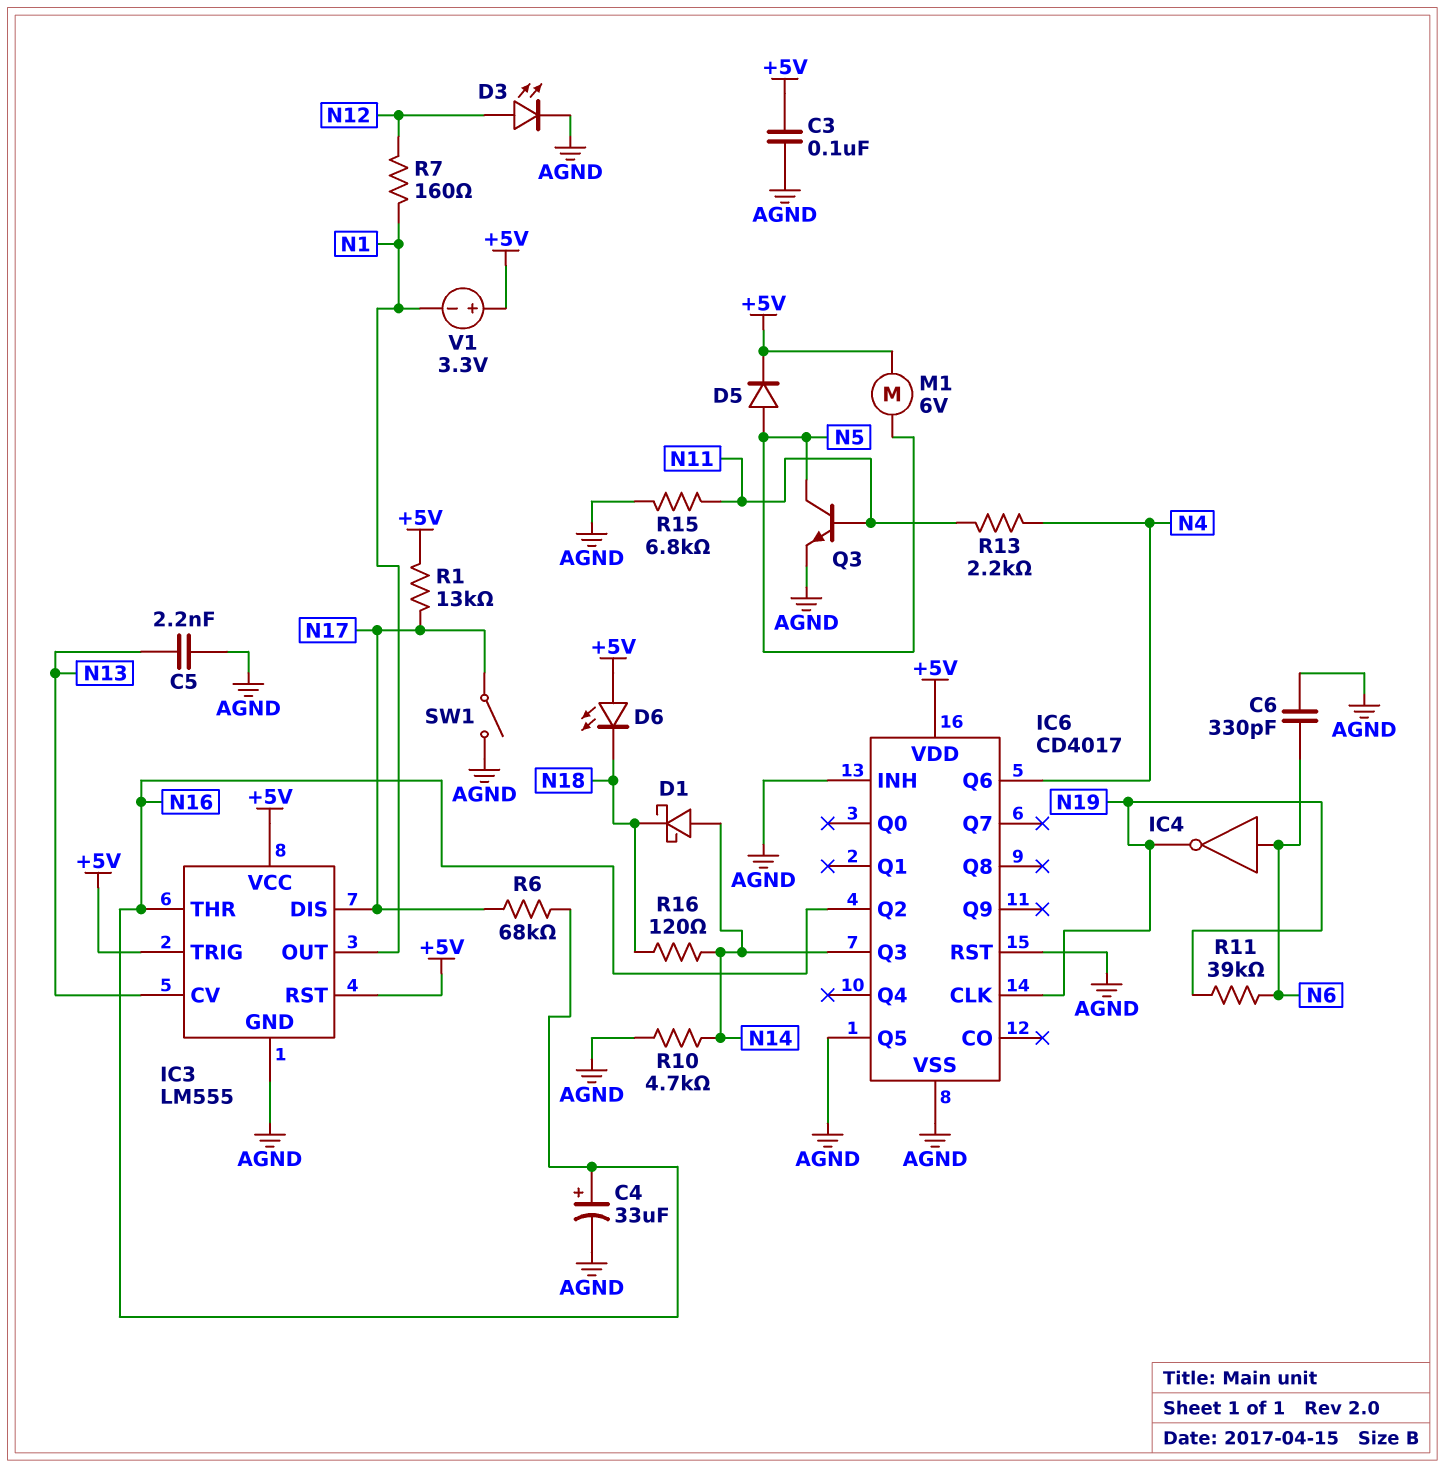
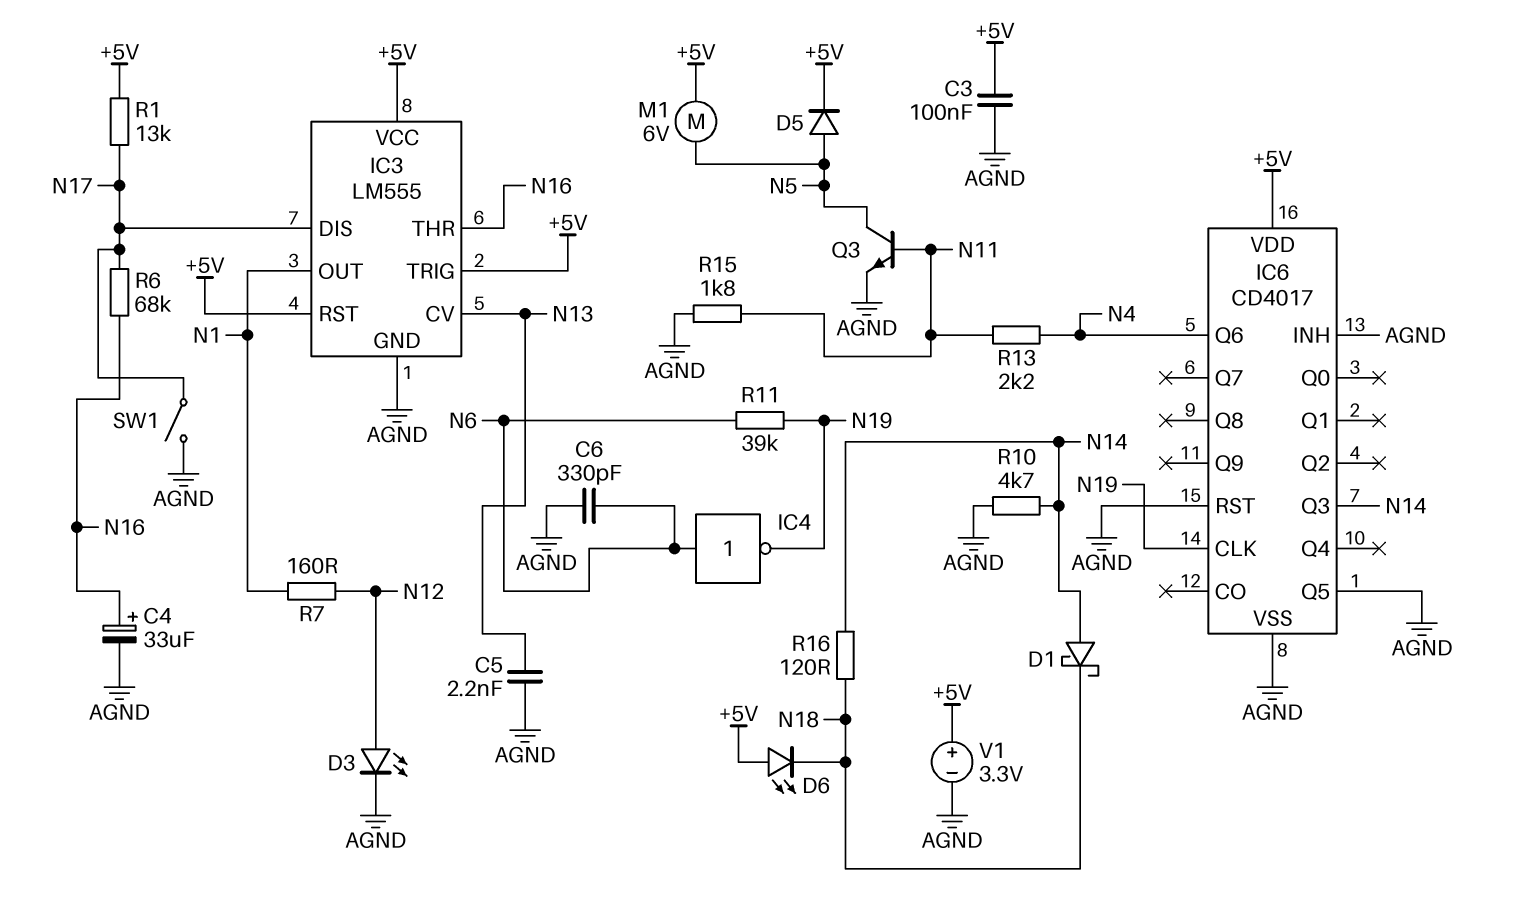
IC6 pin Q2: N16 -> none
R15: 6.8k (AGND, N11) -> 1.8k (AGND, N11)
V1: 3.3V (plus +5V, minus N1) -> 3.3V (plus +5V, minus AGND)

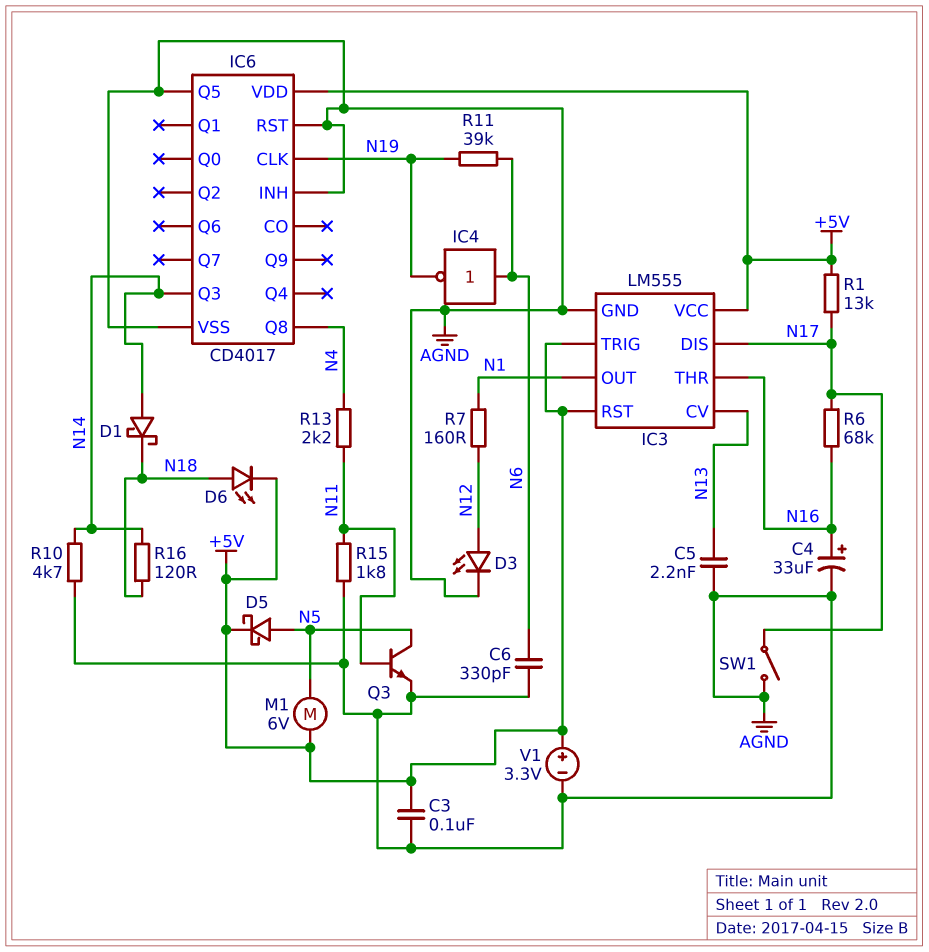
D5: diode (A N5, K +5V) -> schottky (A N5, K +5V)
D6: LED (A +5V, K N18) -> LED (A N18, K +5V)
IC6 pin Q6: N4 -> none
IC6 pin Q8: none -> N4

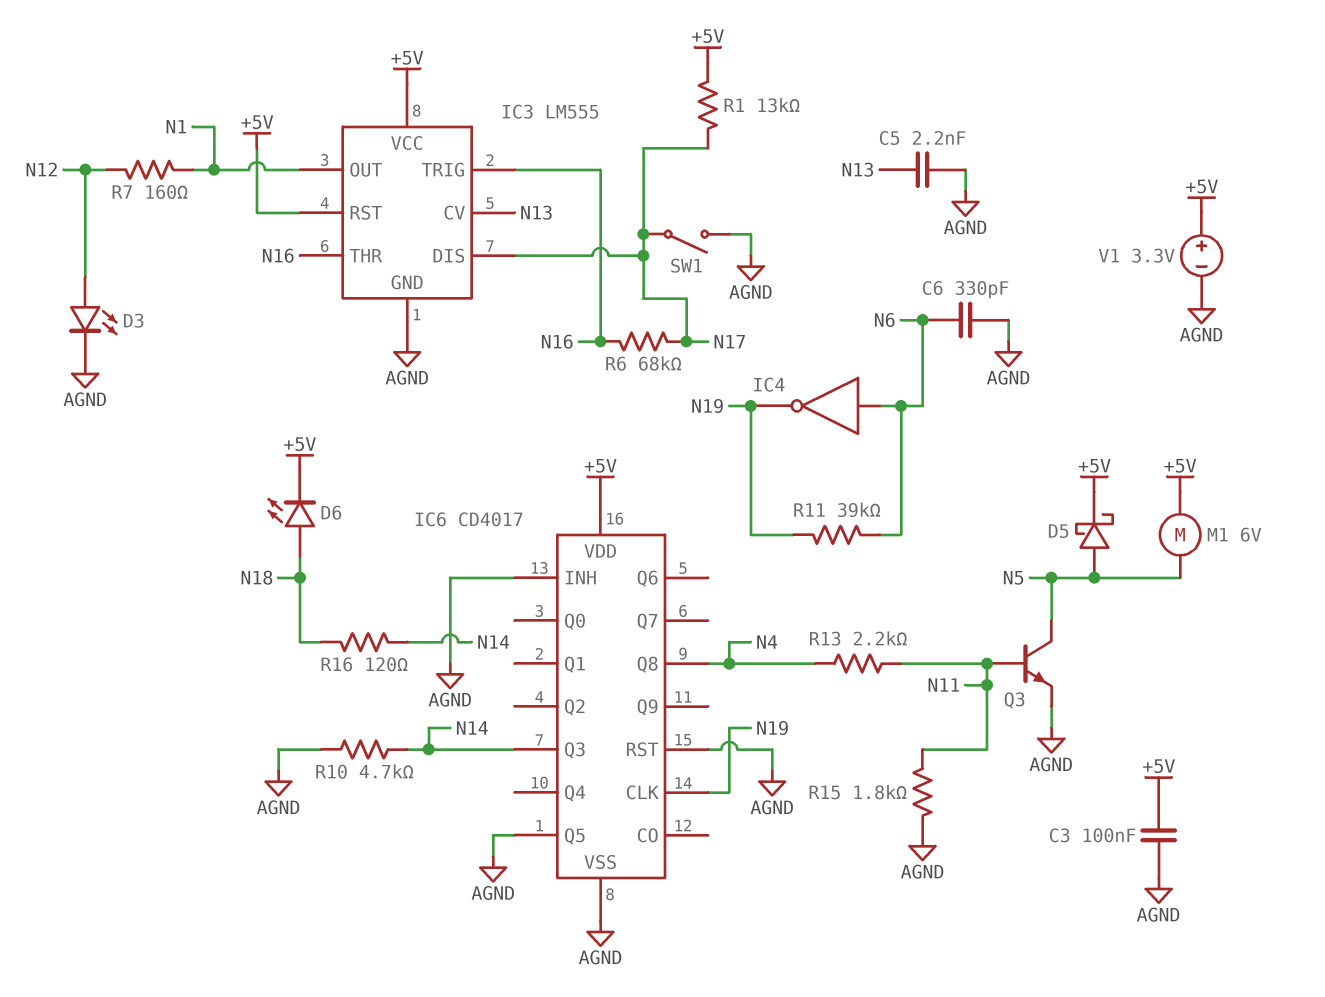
C4: 33uF (plus N16, minus AGND) -> none
D1: schottky (A N14, K N18) -> none
IC3 pin TRIG: +5V -> N16

